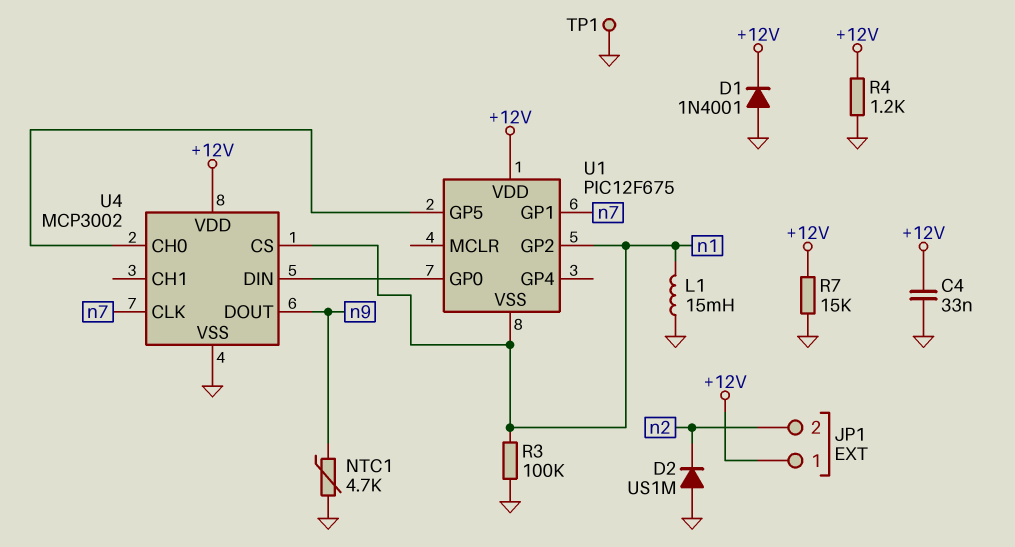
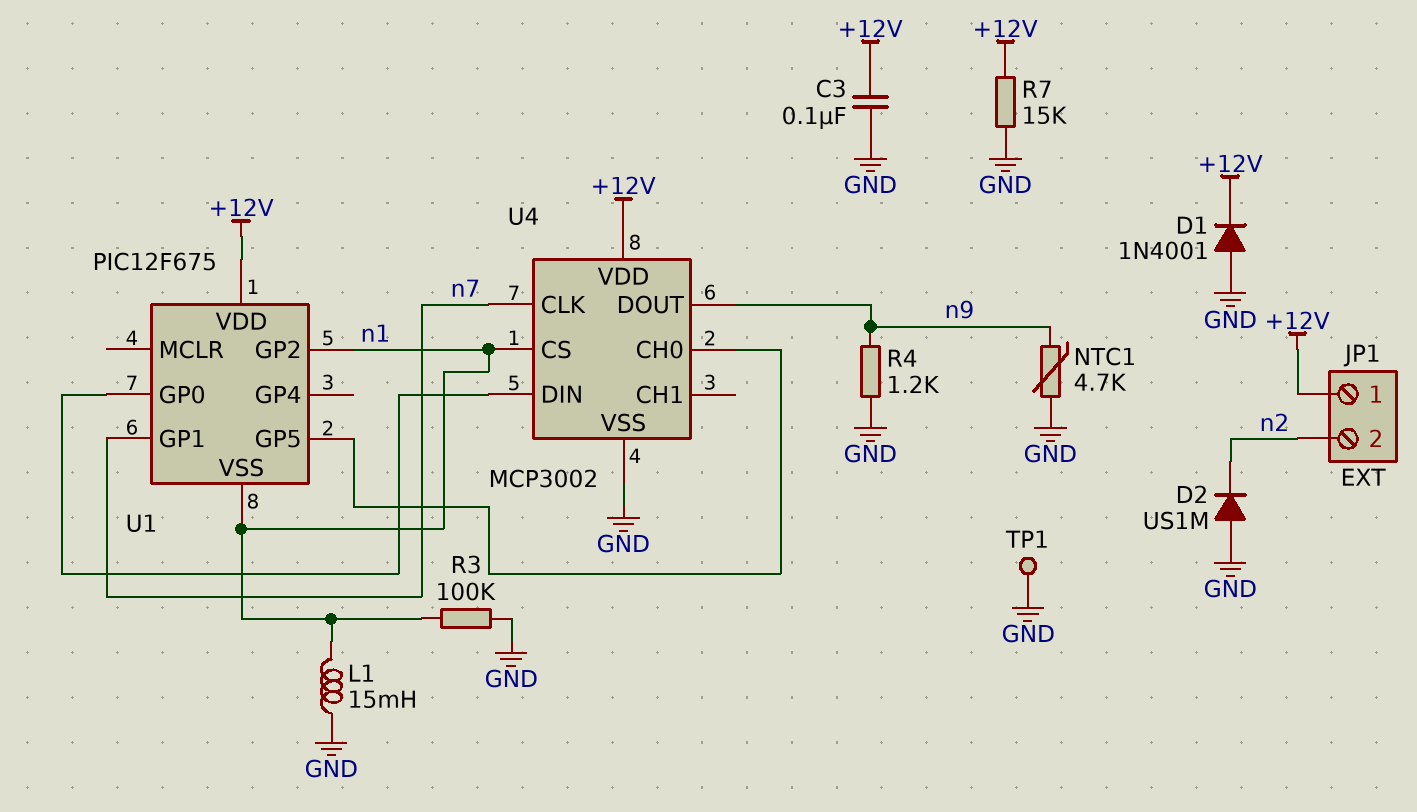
C3: none -> 100nF (+12V, GND)
C4: 33nF (+12V, GND) -> none
R4: 1.2k (+12V, GND) -> 1.2k (GND, n9)

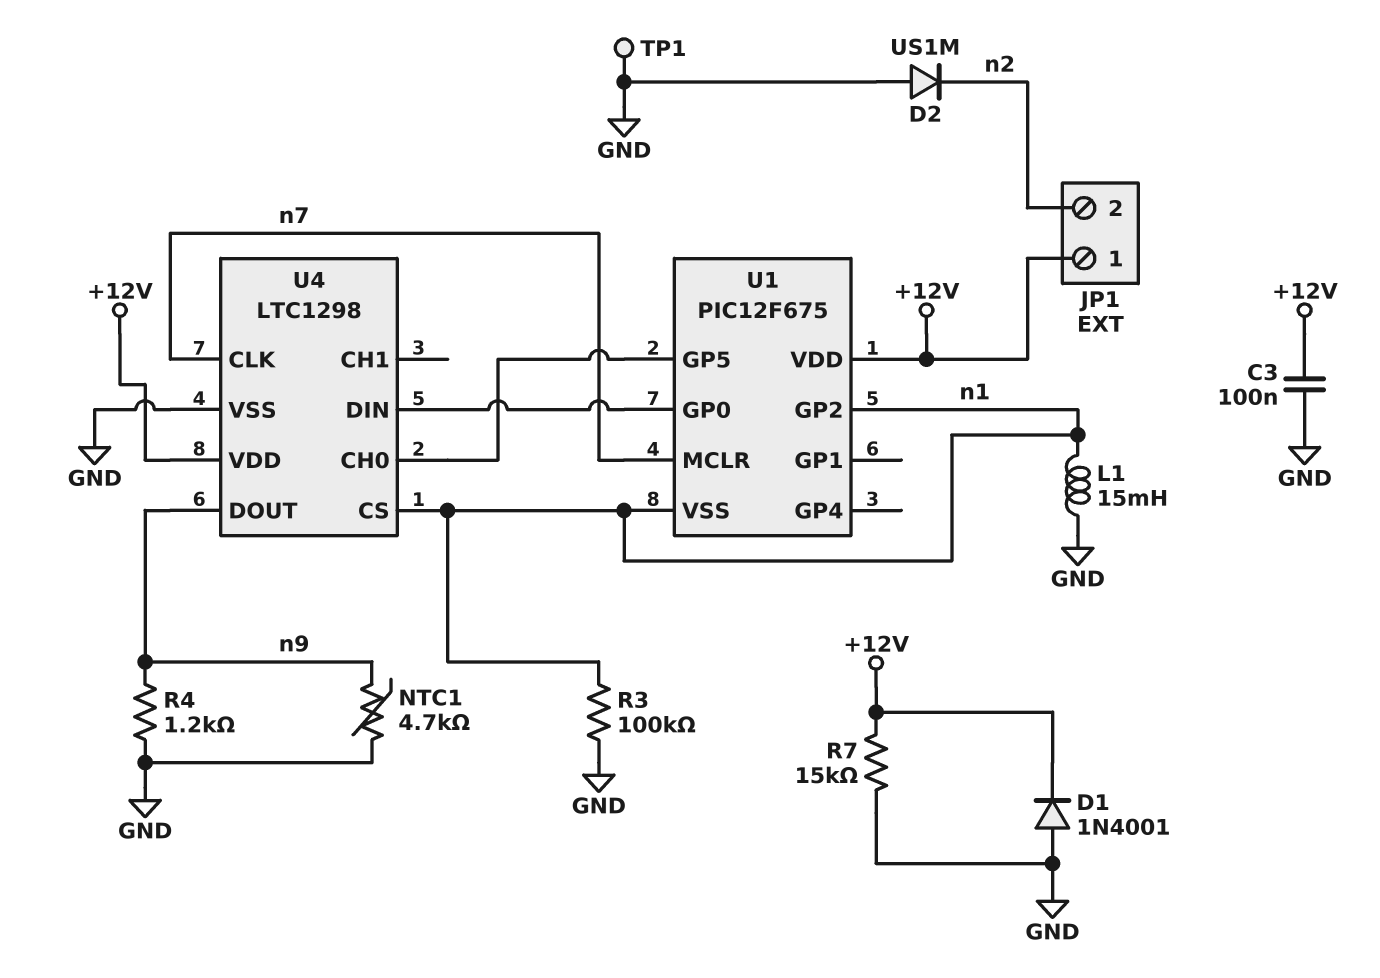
U1 pin GP1: n7 -> none
U1 pin MCLR: none -> n7
U4: MCP3002 -> LTC1298

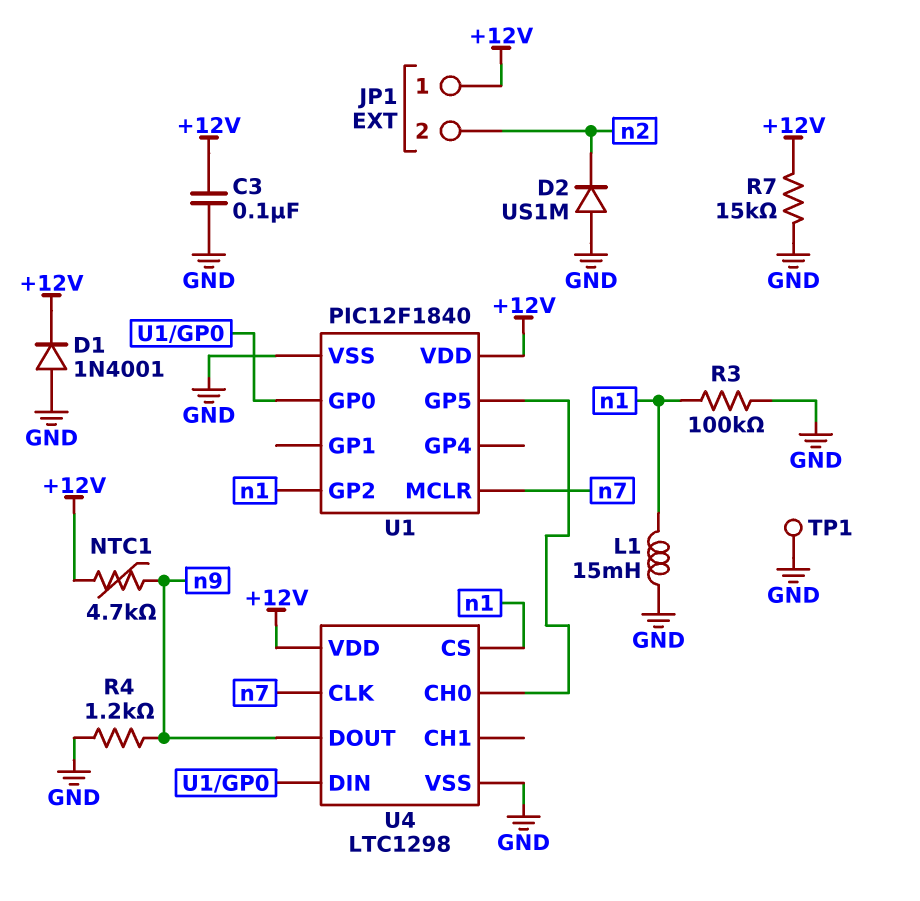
NTC1: 4.7k (GND, n9) -> 4.7k (+12V, n9)
U1: PIC12F675 -> PIC12F1840
U1 pin VSS: n1 -> GND

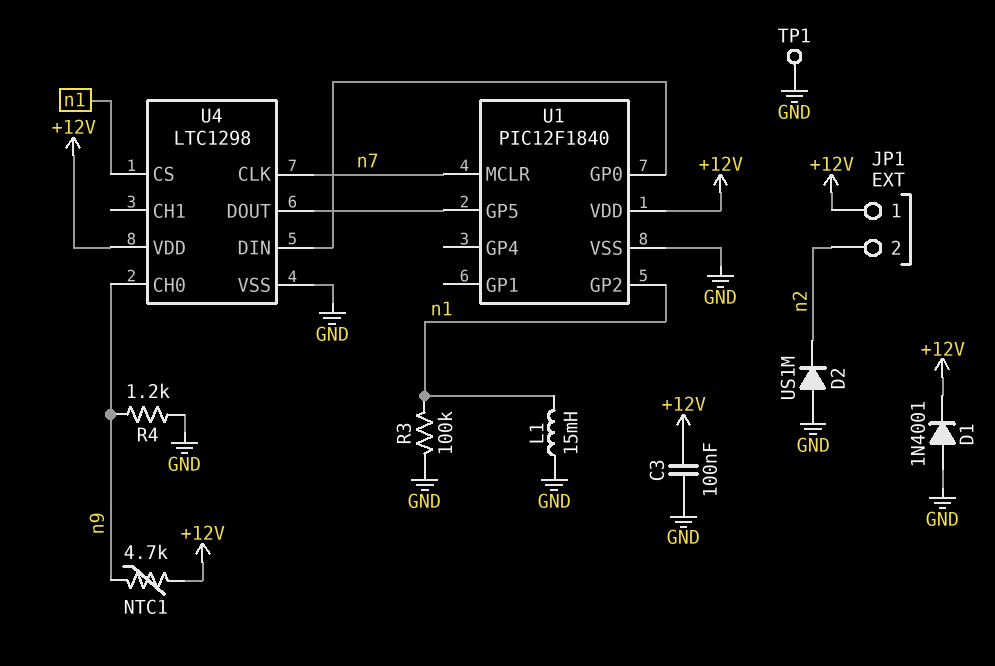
R7: 15k (+12V, GND) -> none
U4 pin CH0: U1/GP5 -> n9
U4 pin DOUT: n9 -> U1/GP5

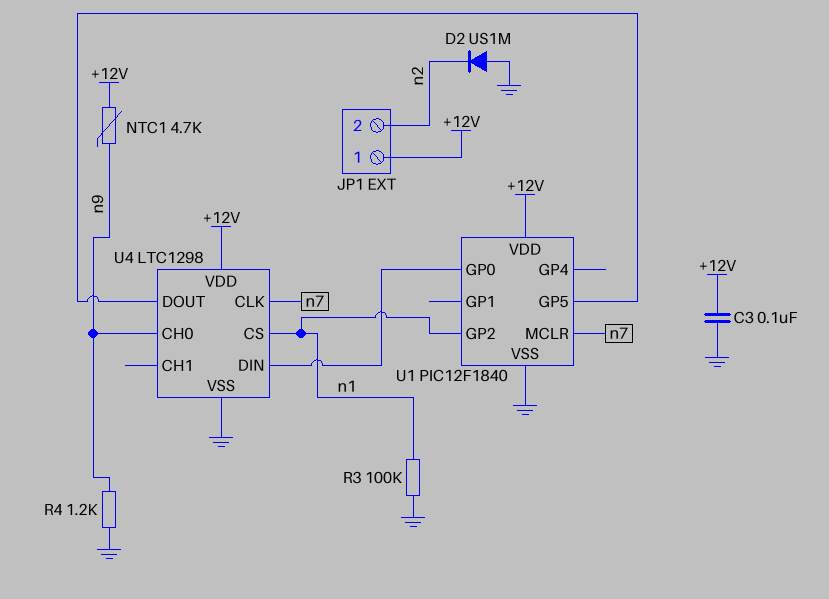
D1: diode 1N4001 (A GND, K +12V) -> none
L1: 15mH (GND, n1) -> none
TP1: test point (GND) -> none

